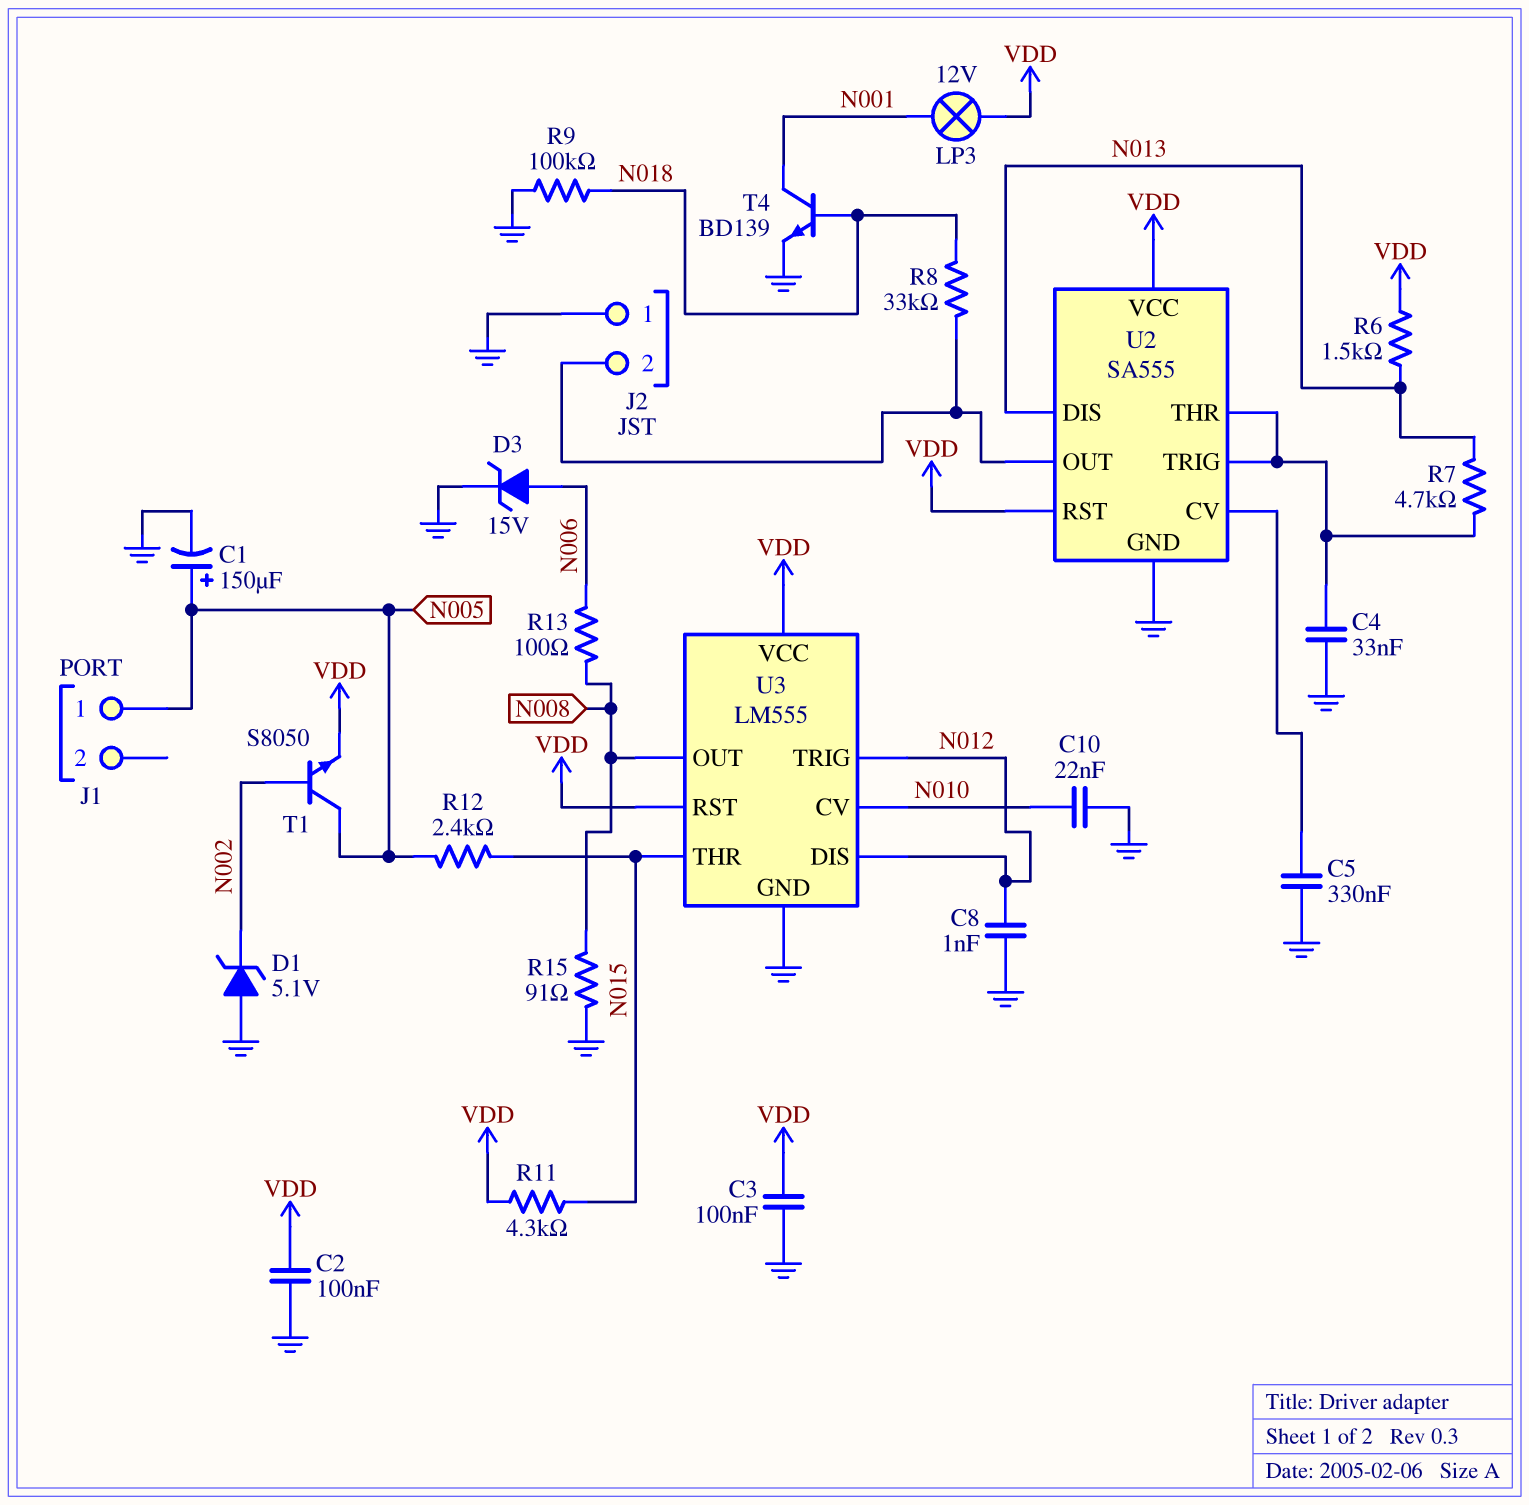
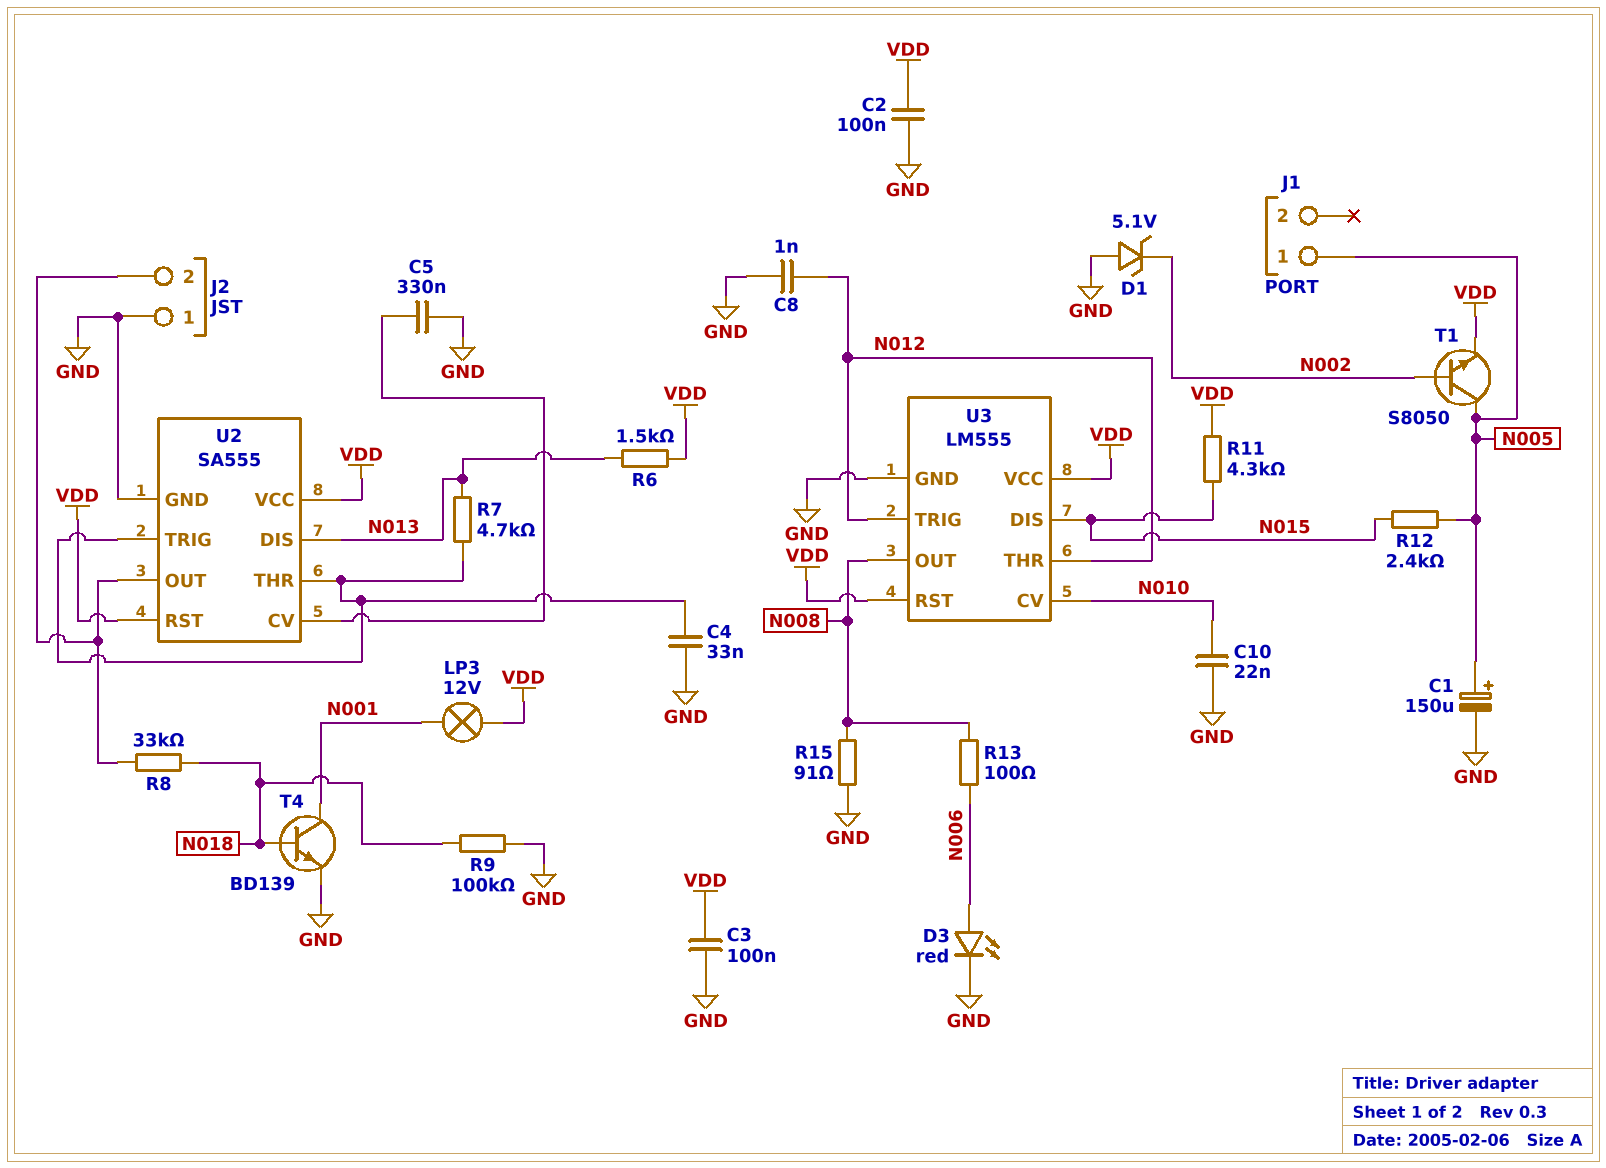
D3: zener 15V (A N006, K GND) -> LED red (A N006, K GND)
U3 pin DIS: N012 -> N015
U3 pin THR: N015 -> N012

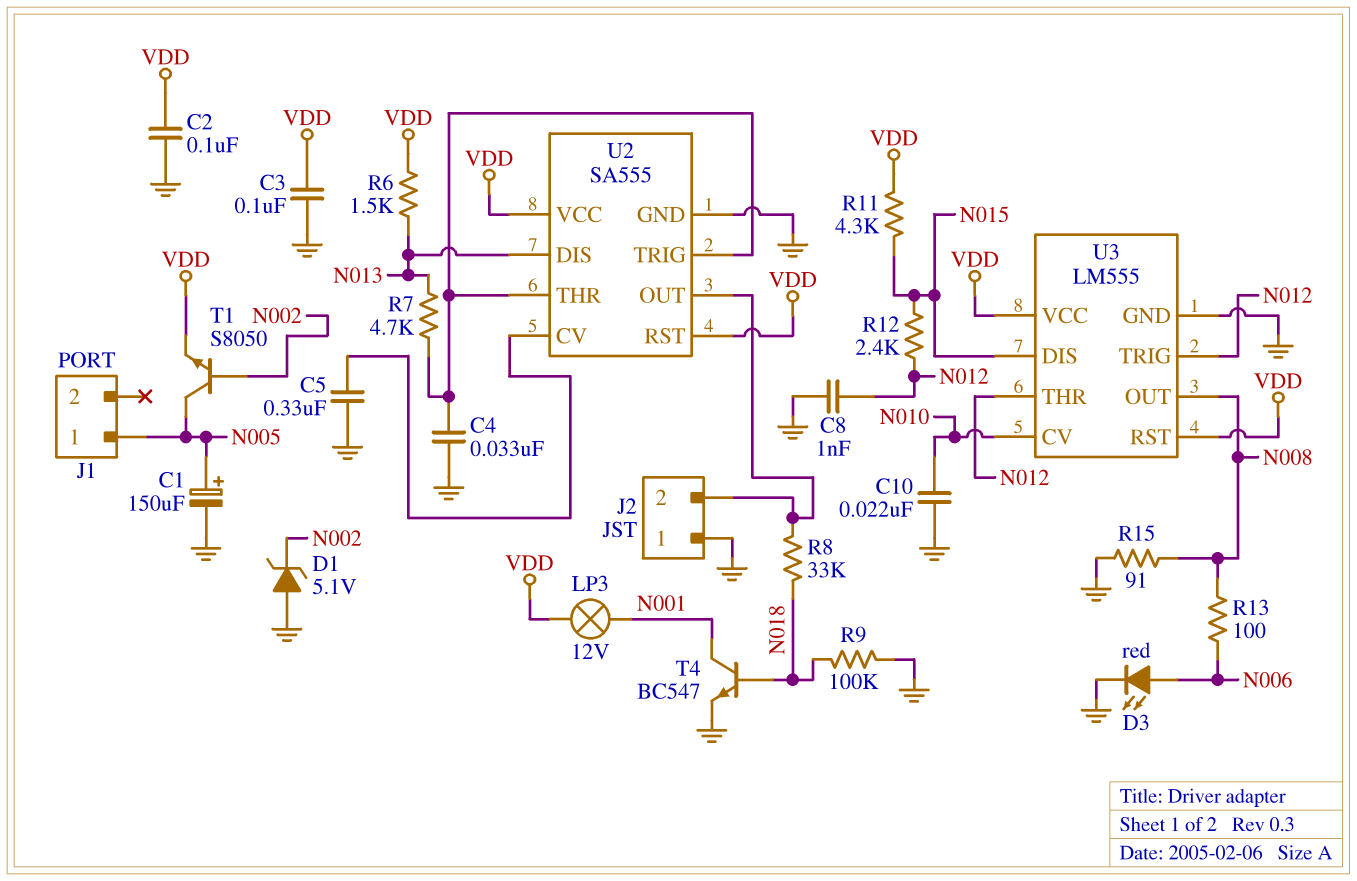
R12: 2.4k (N005, N015) -> 2.4k (N012, N015)
T4: NPN BD139 (B N018, C N001, E GND) -> NPN BC547 (B N018, C N001, E GND)

